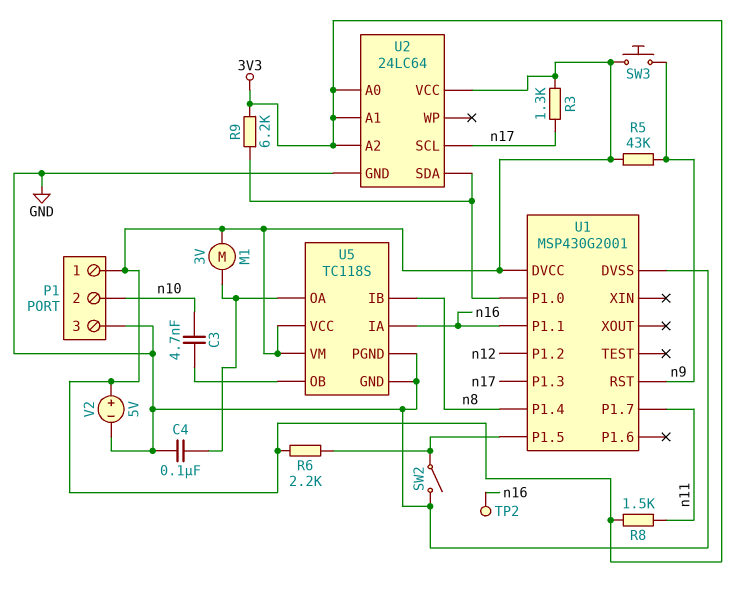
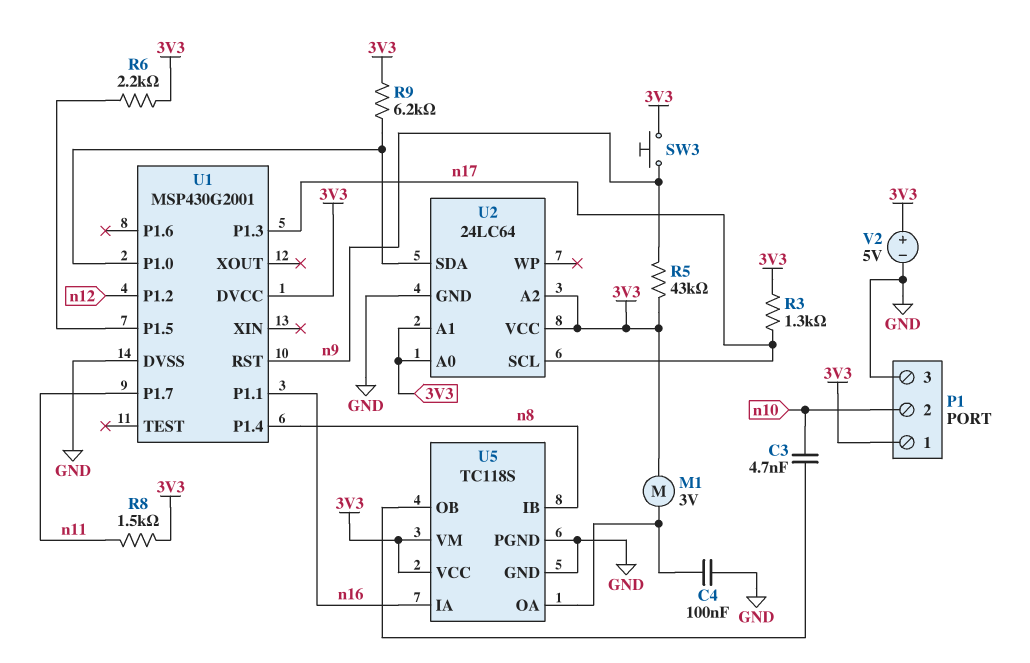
SW2: switch (GND, U1/P1.5) -> none
TP2: test point (n16) -> none

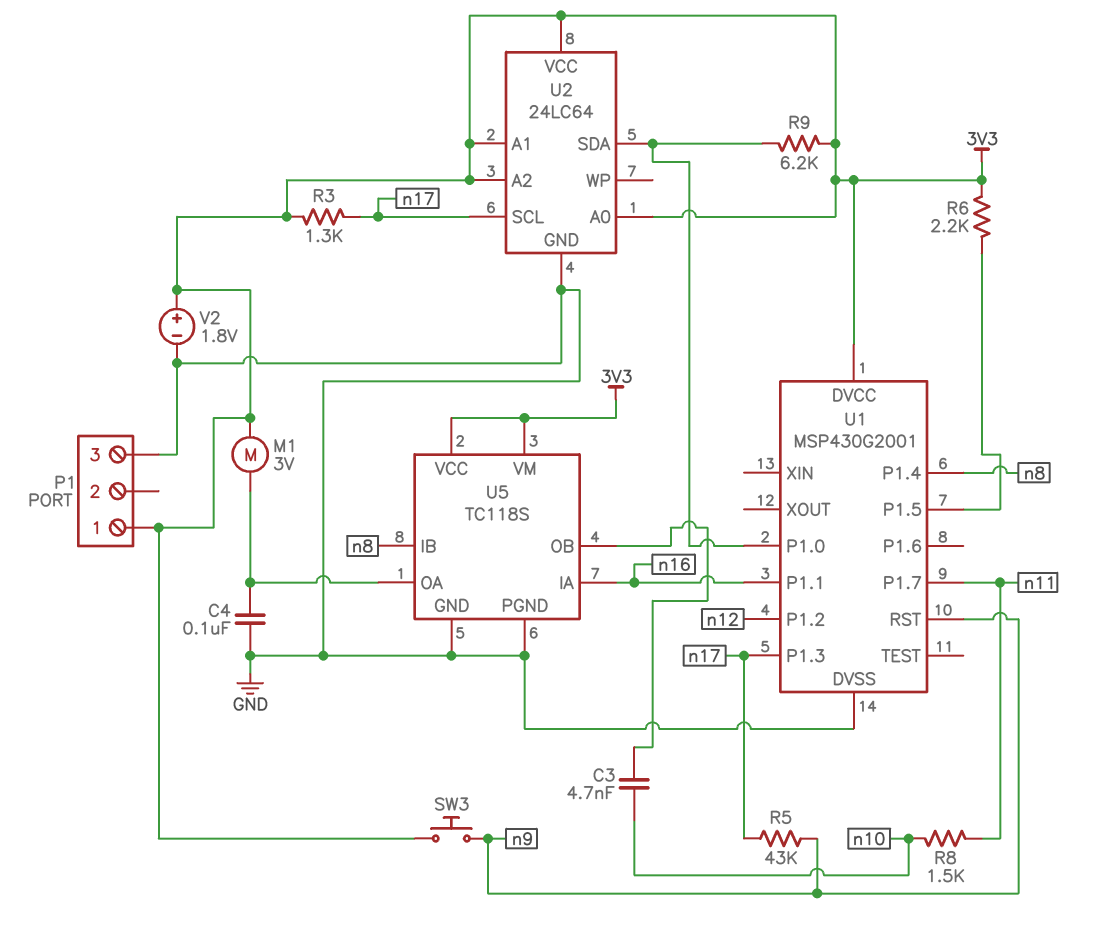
P1 pin 2: n10 -> none
R5: 43k (3V3, n9) -> 43k (n9, n17)
R8: 1.5k (3V3, n11) -> 1.5k (n10, n11)
V2: 5V (plus 3V3, minus GND) -> 1.8V (plus 3V3, minus GND)

